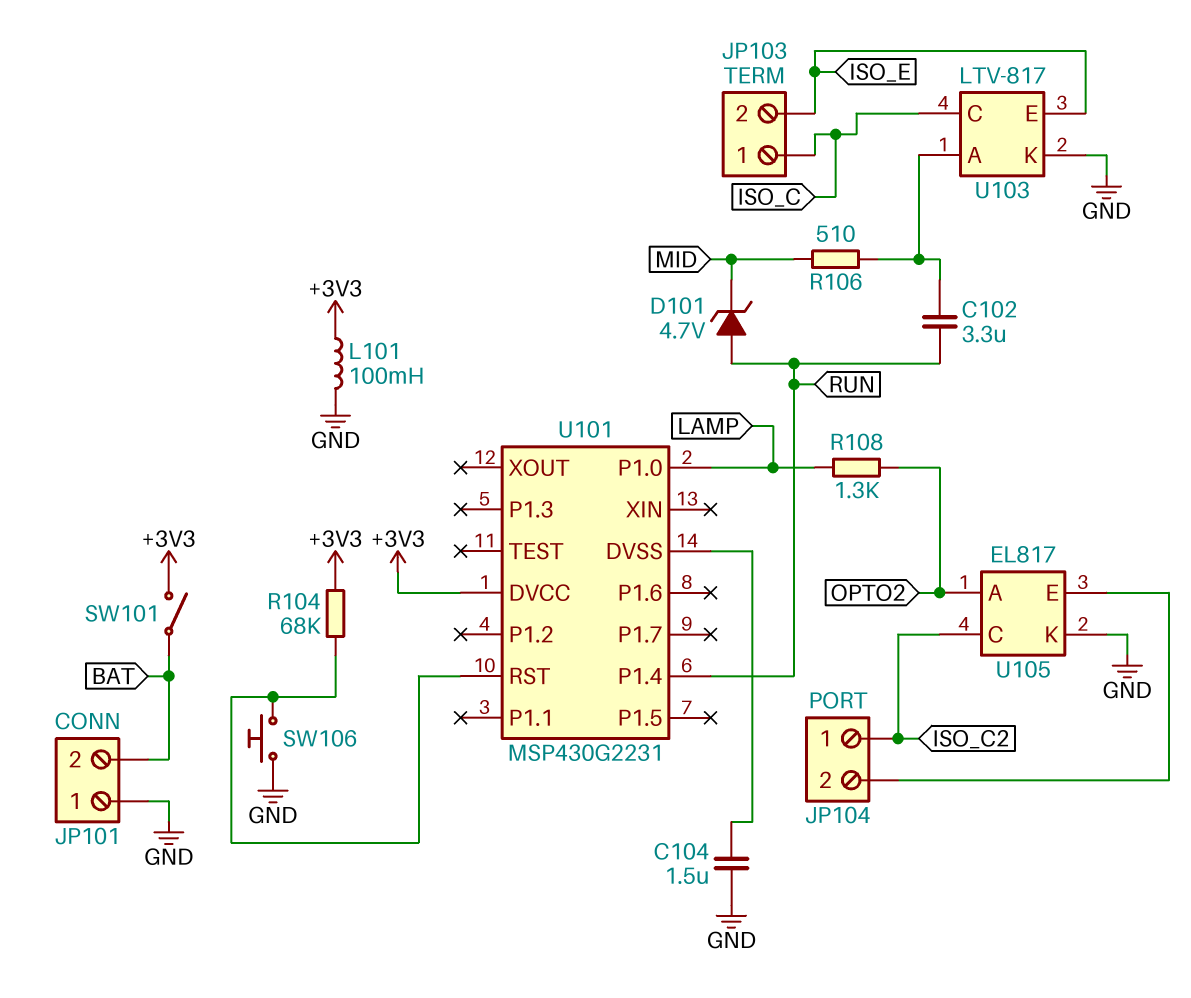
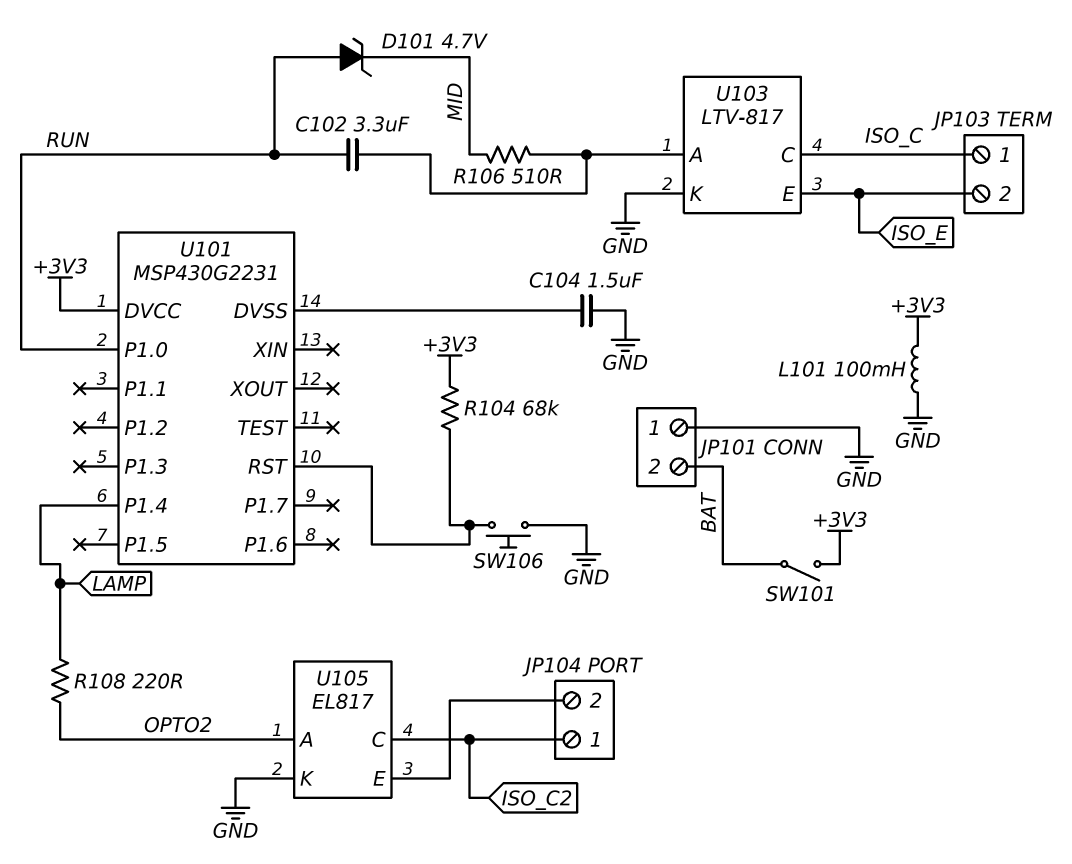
R108: 1.3k (LAMP, OPTO2) -> 220 (LAMP, OPTO2)
U101 pin P1.0: LAMP -> RUN
U101 pin P1.4: RUN -> LAMP

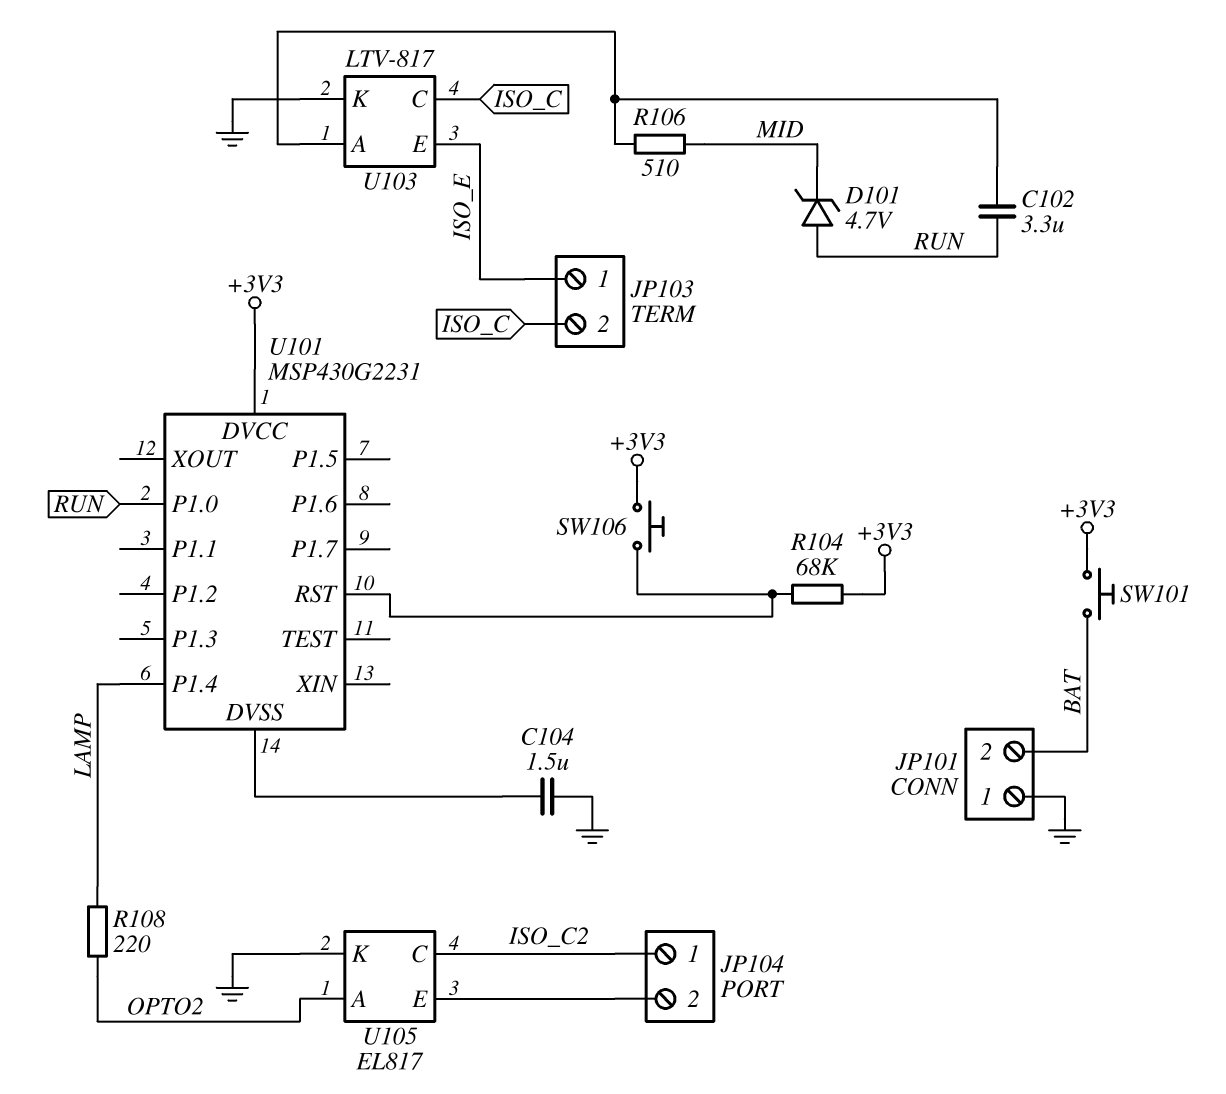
JP103 pin 1: ISO_C -> ISO_E
JP103 pin 2: ISO_E -> ISO_C
L101: 100mH (+3V3, GND) -> none
SW101: switch (+3V3, BAT) -> button (+3V3, BAT)
SW106: button (GND, U101/RST) -> button (+3V3, U101/RST)

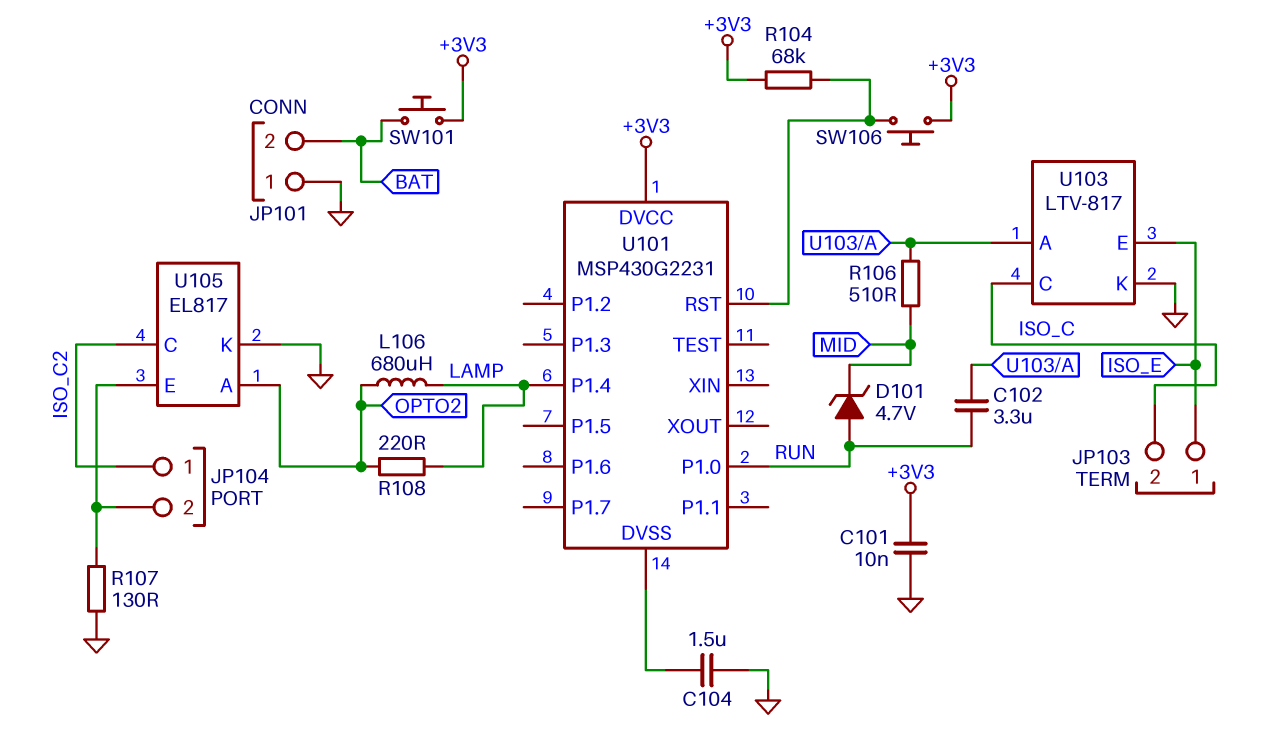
C101: none -> 10nF (+3V3, GND)
L106: none -> 680uH (LAMP, OPTO2)
R107: none -> 130 (GND, JP104/2)

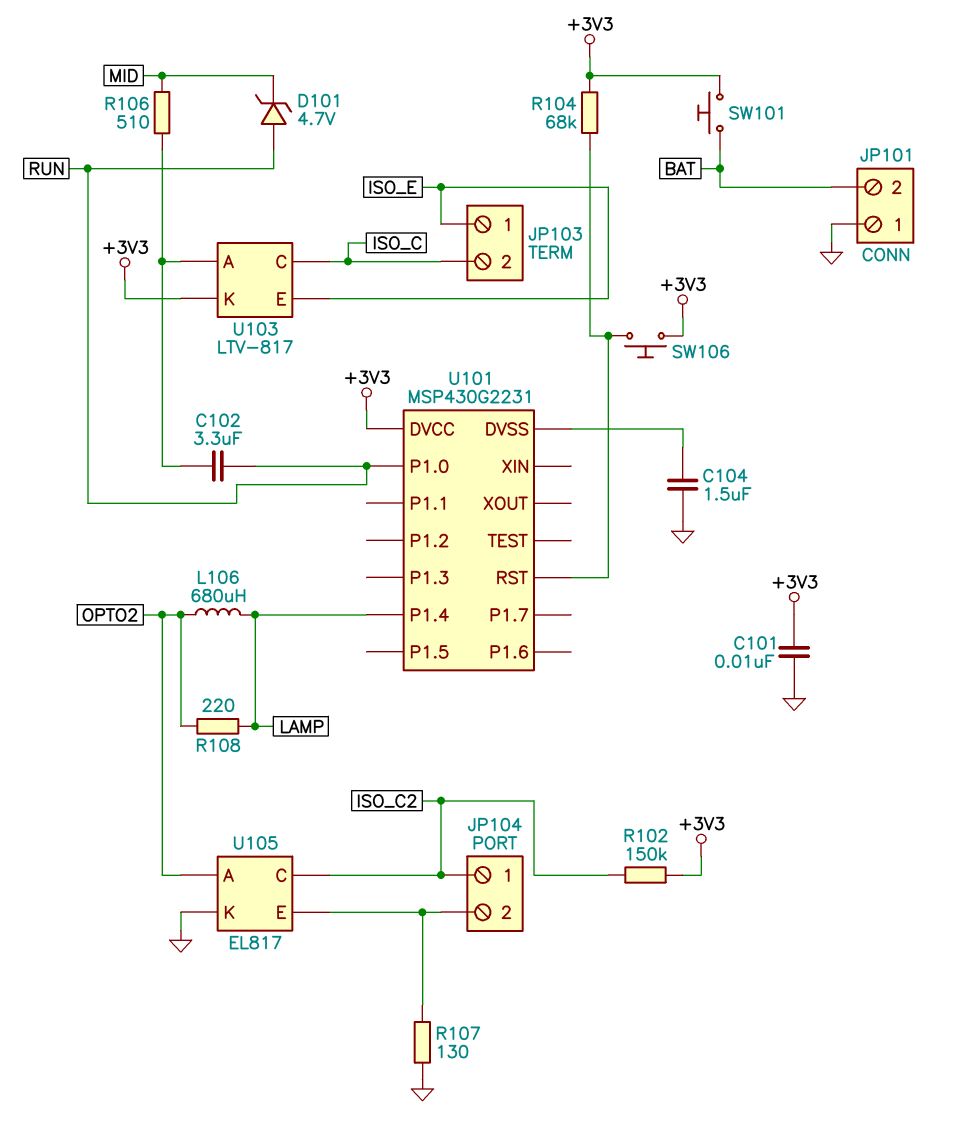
R102: none -> 150k (+3V3, ISO_C2)
U103 pin K: GND -> +3V3

